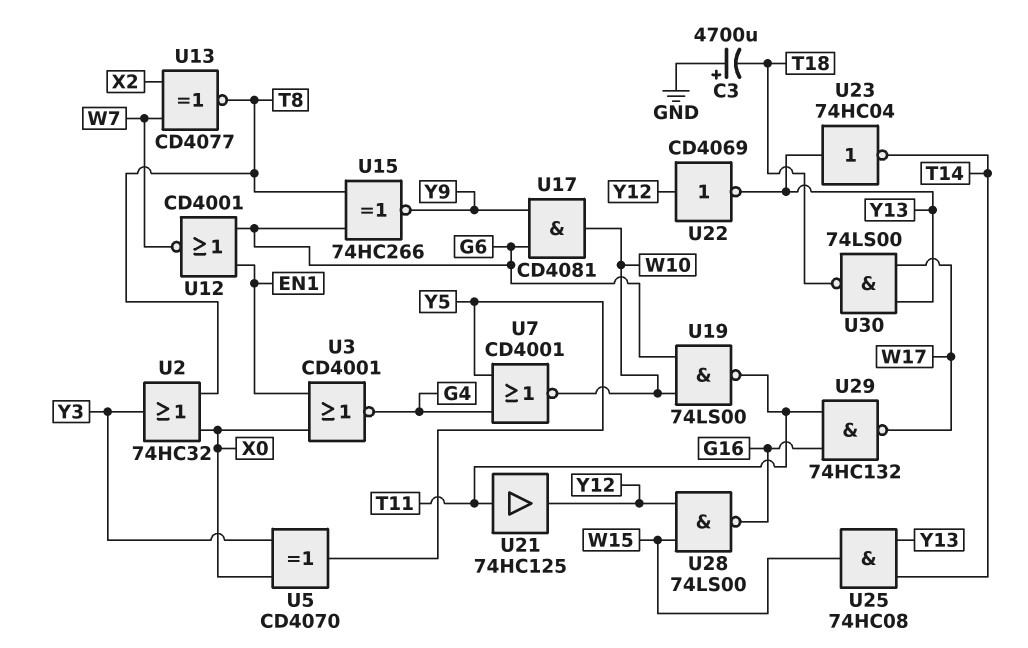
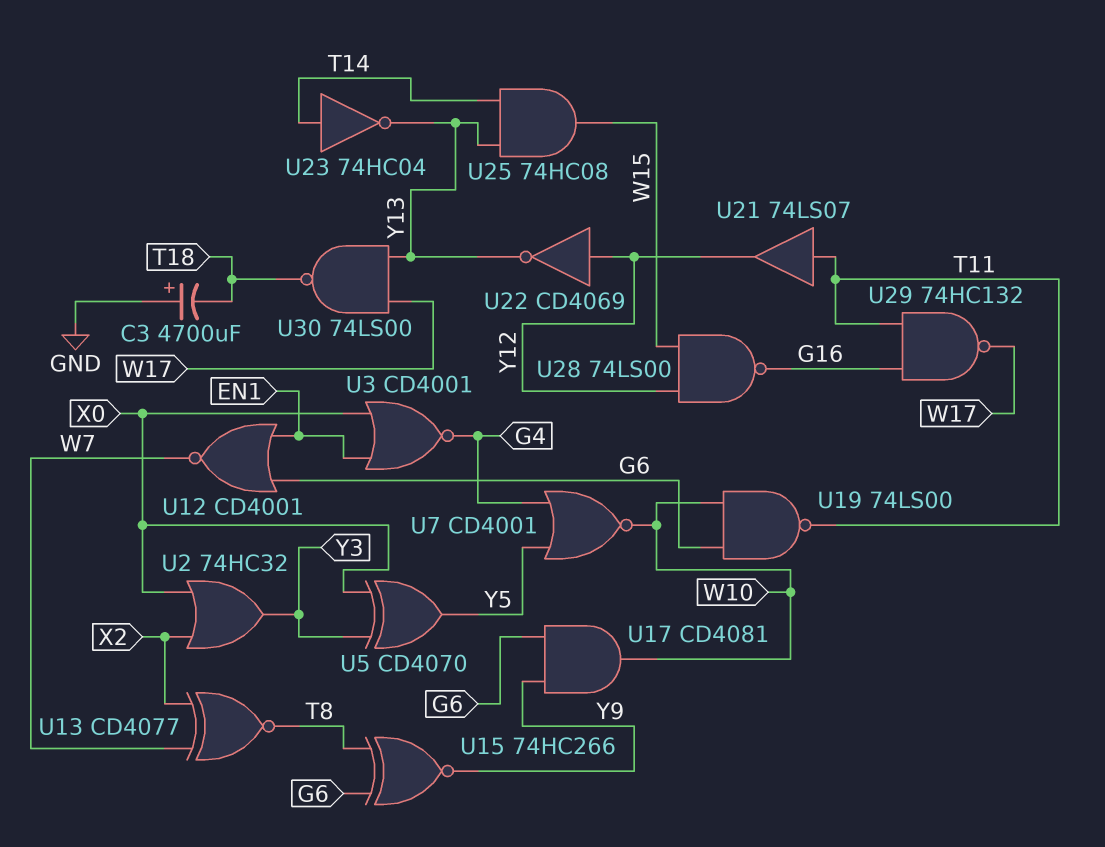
U2: OR 74HC32 (in T8, in X0, out Y3) -> OR 74HC32 (in X0, in X2, out Y3)
U21: buffer 74HC125 (in T11, out Y12) -> buffer 74LS07 (in T11, out Y12)
U23: NOT 74HC04 (in Y13, out T14) -> NOT 74HC04 (in T14, out Y13)

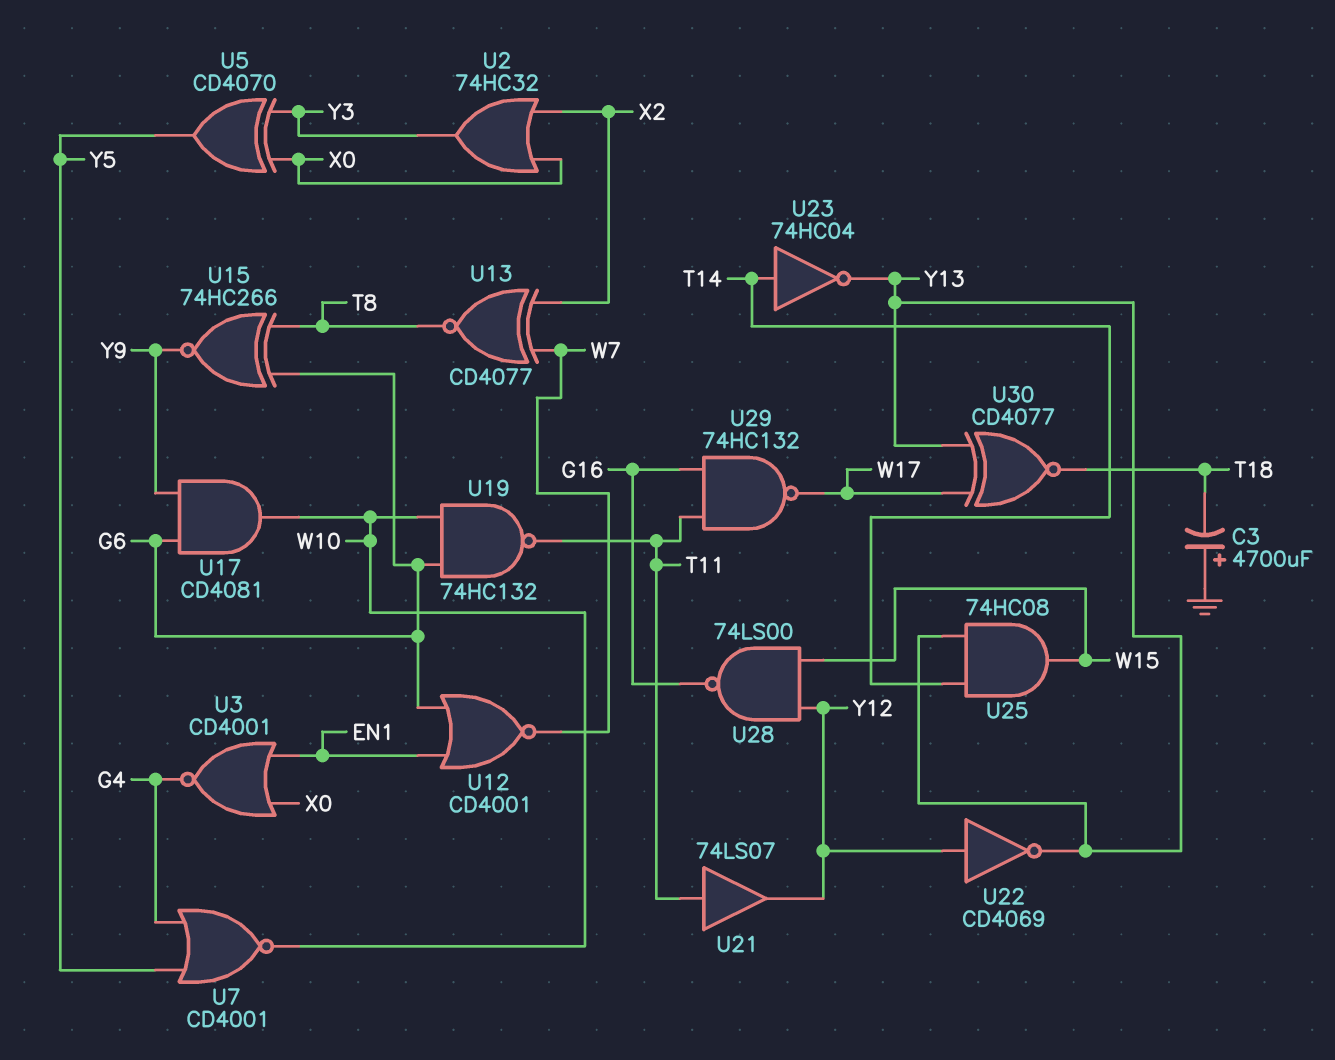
U19: NAND 74LS00 (in G6, in W10, out T11) -> NAND 74HC132 (in G6, in W10, out T11)
U30: NAND 74LS00 (in W17, in Y13, out T18) -> XNOR CD4077 (in W17, in Y13, out T18)

